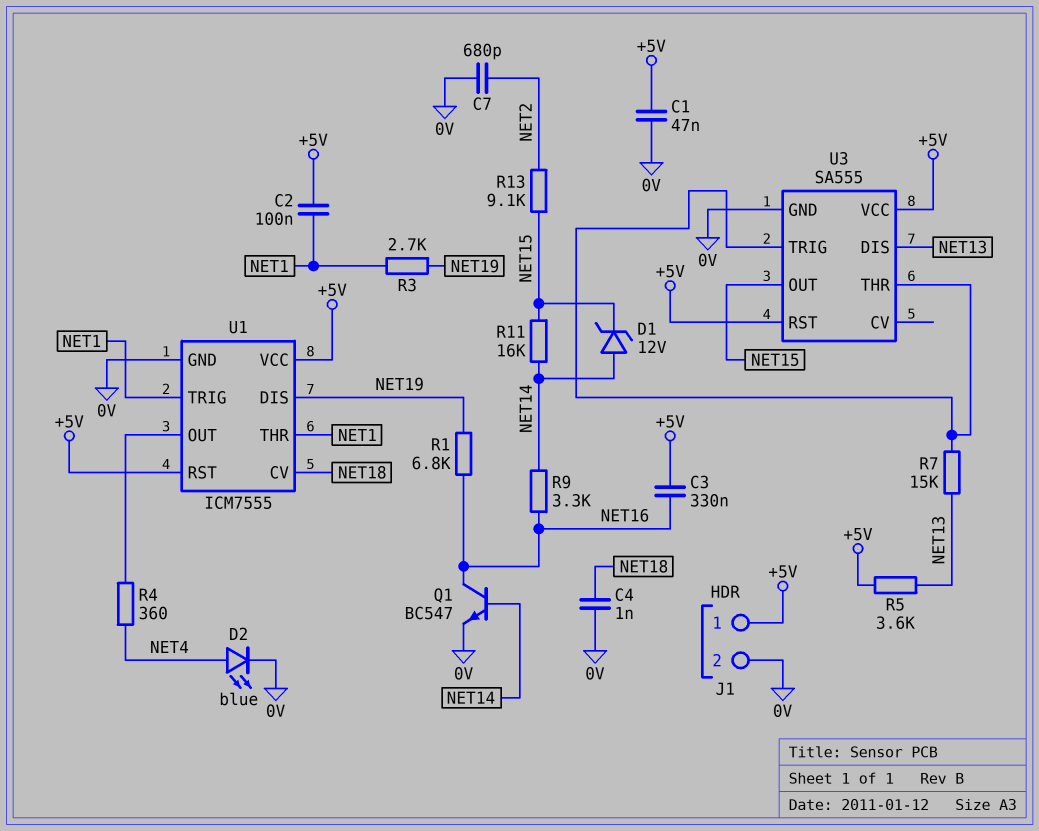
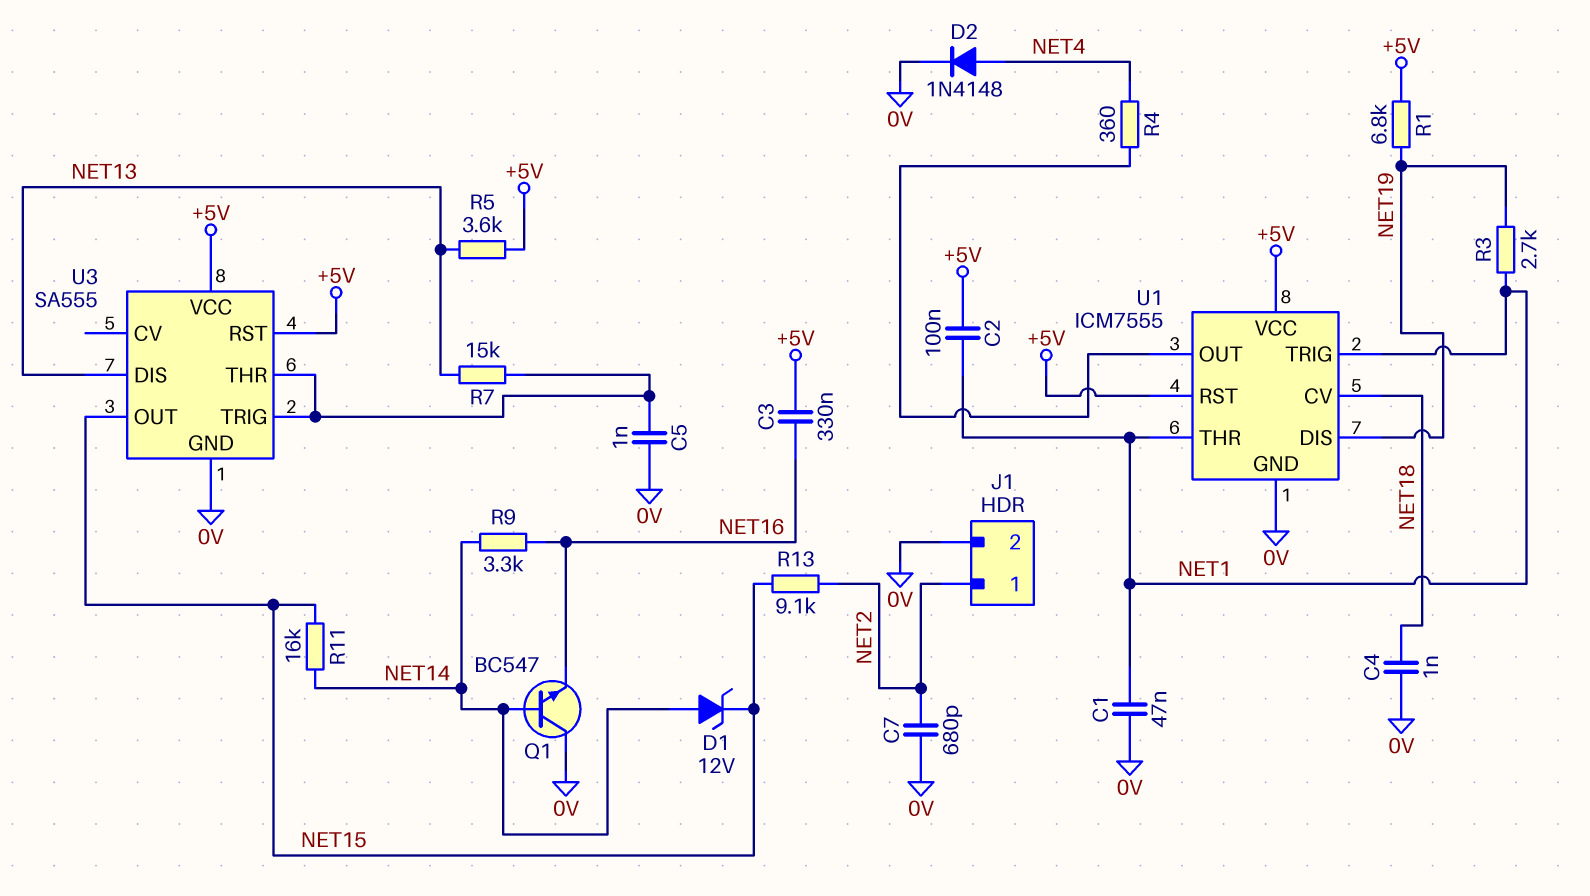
C1: 47nF (+5V, 0V) -> 47nF (0V, NET1)
C5: none -> 1nF (0V, U3/THR)
D2: LED blue (A NET4, K 0V) -> diode 1N4148 (A NET4, K 0V)
J1 pin 1: +5V -> NET2
Q1: NPN BC547 (B NET14, C NET16, E 0V) -> NPN BC547 (B NET14, C 0V, E NET16)
R1: 6.8k (NET16, NET19) -> 6.8k (+5V, NET19)

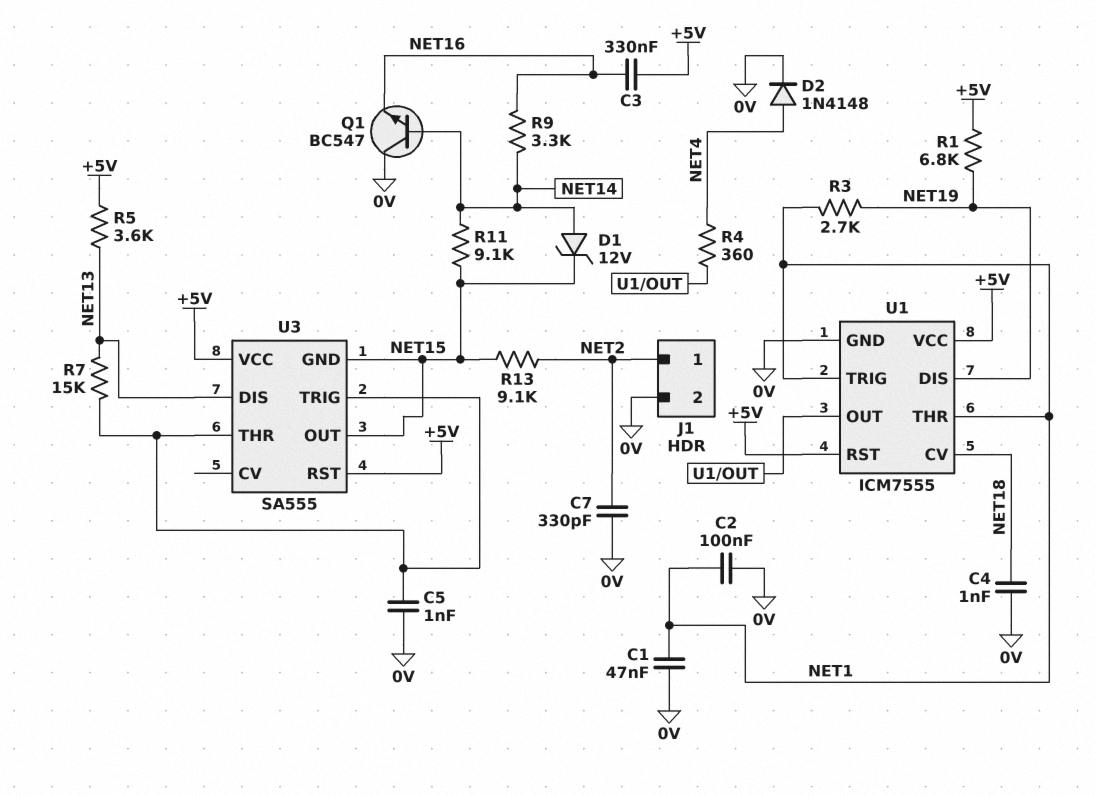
C2: 100nF (+5V, NET1) -> 100nF (0V, NET1)
C7: 680pF (0V, NET2) -> 330pF (0V, NET2)
R11: 16k (NET14, NET15) -> 9.1k (NET14, NET15)
U3 pin GND: 0V -> NET15

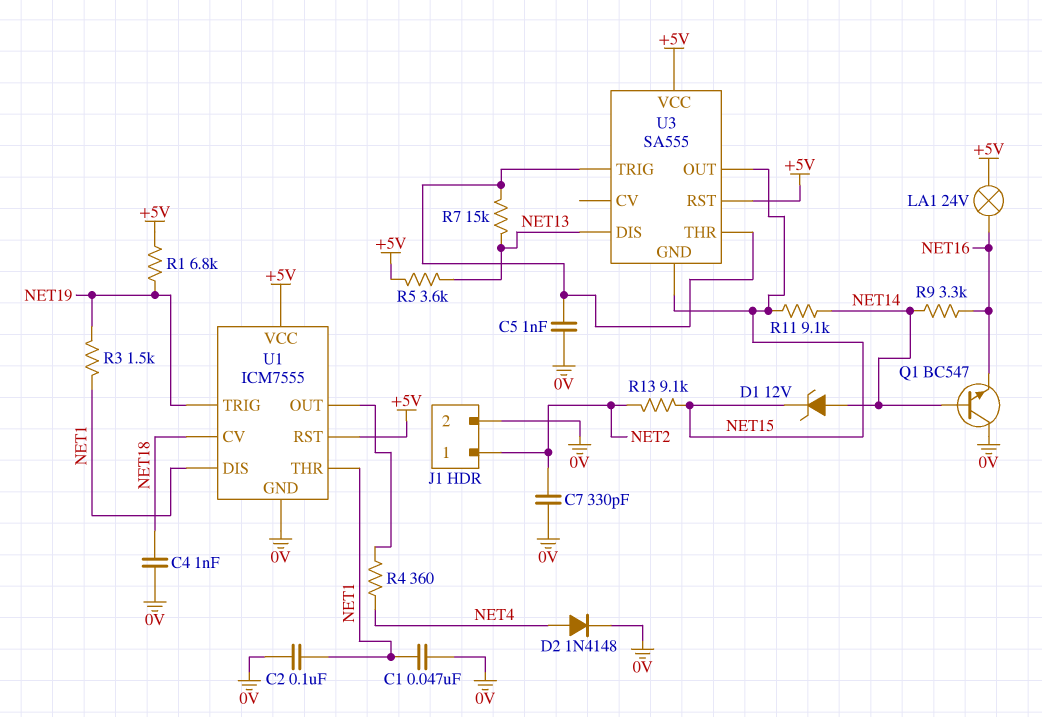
C3: 330nF (+5V, NET16) -> none
LA1: none -> lamp 24V (+5V, NET16)
R3: 2.7k (NET1, NET19) -> 1.5k (NET1, NET19)
U1 pin DIS: NET19 -> NET1
U1 pin TRIG: NET1 -> NET19

